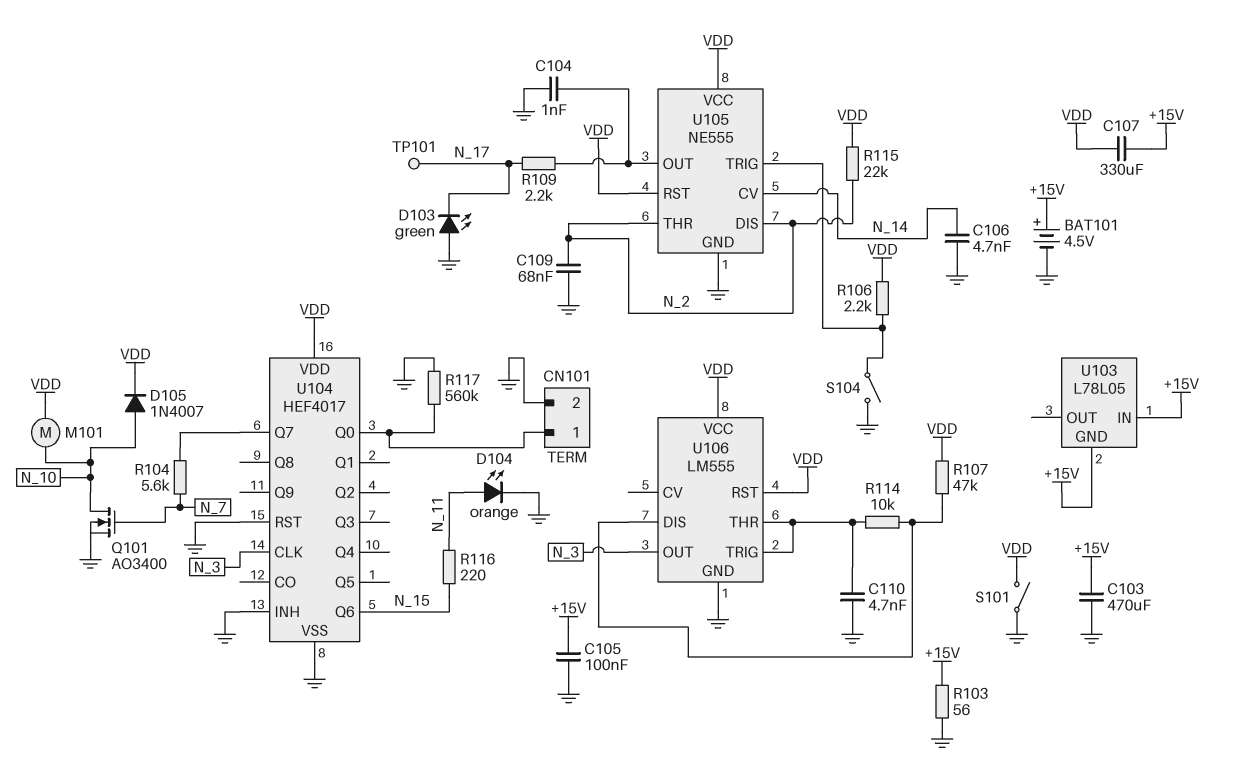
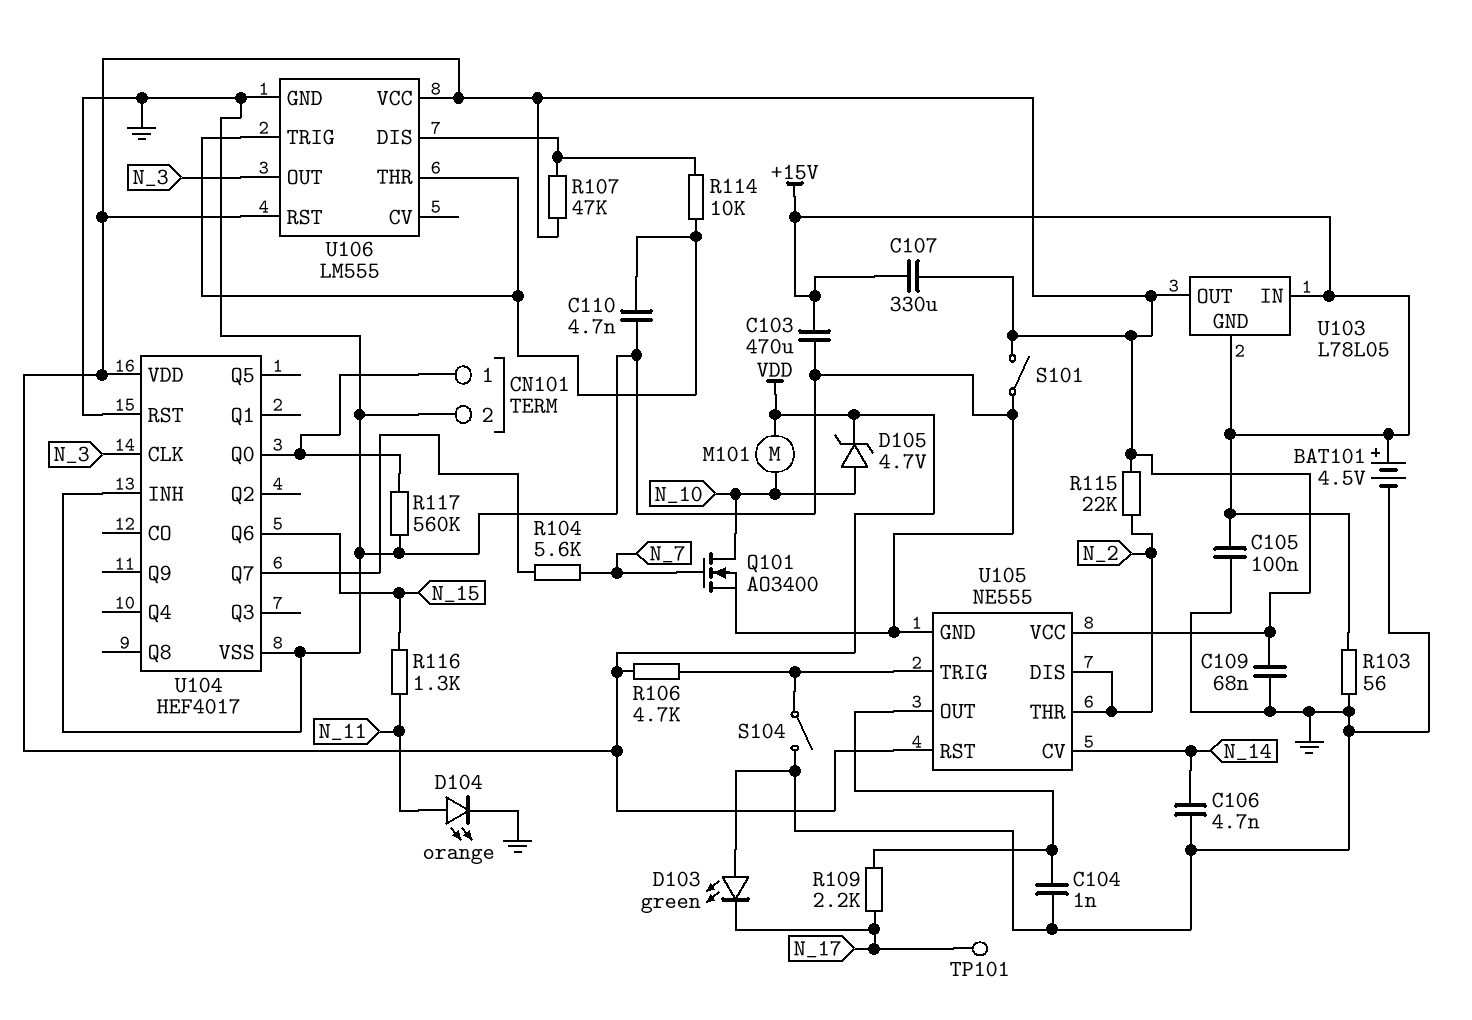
C109: 68nF (GND, N_2) -> 68nF (GND, VDD)
D105: diode 1N4007 (A N_10, K VDD) -> zener 4.7V (A N_10, K VDD)
R106: 2.2k (U105/TRIG, VDD) -> 4.7k (U105/TRIG, VDD)
R116: 220 (N_11, N_15) -> 1.3k (N_11, N_15)
U103 pin OUT: none -> VDD

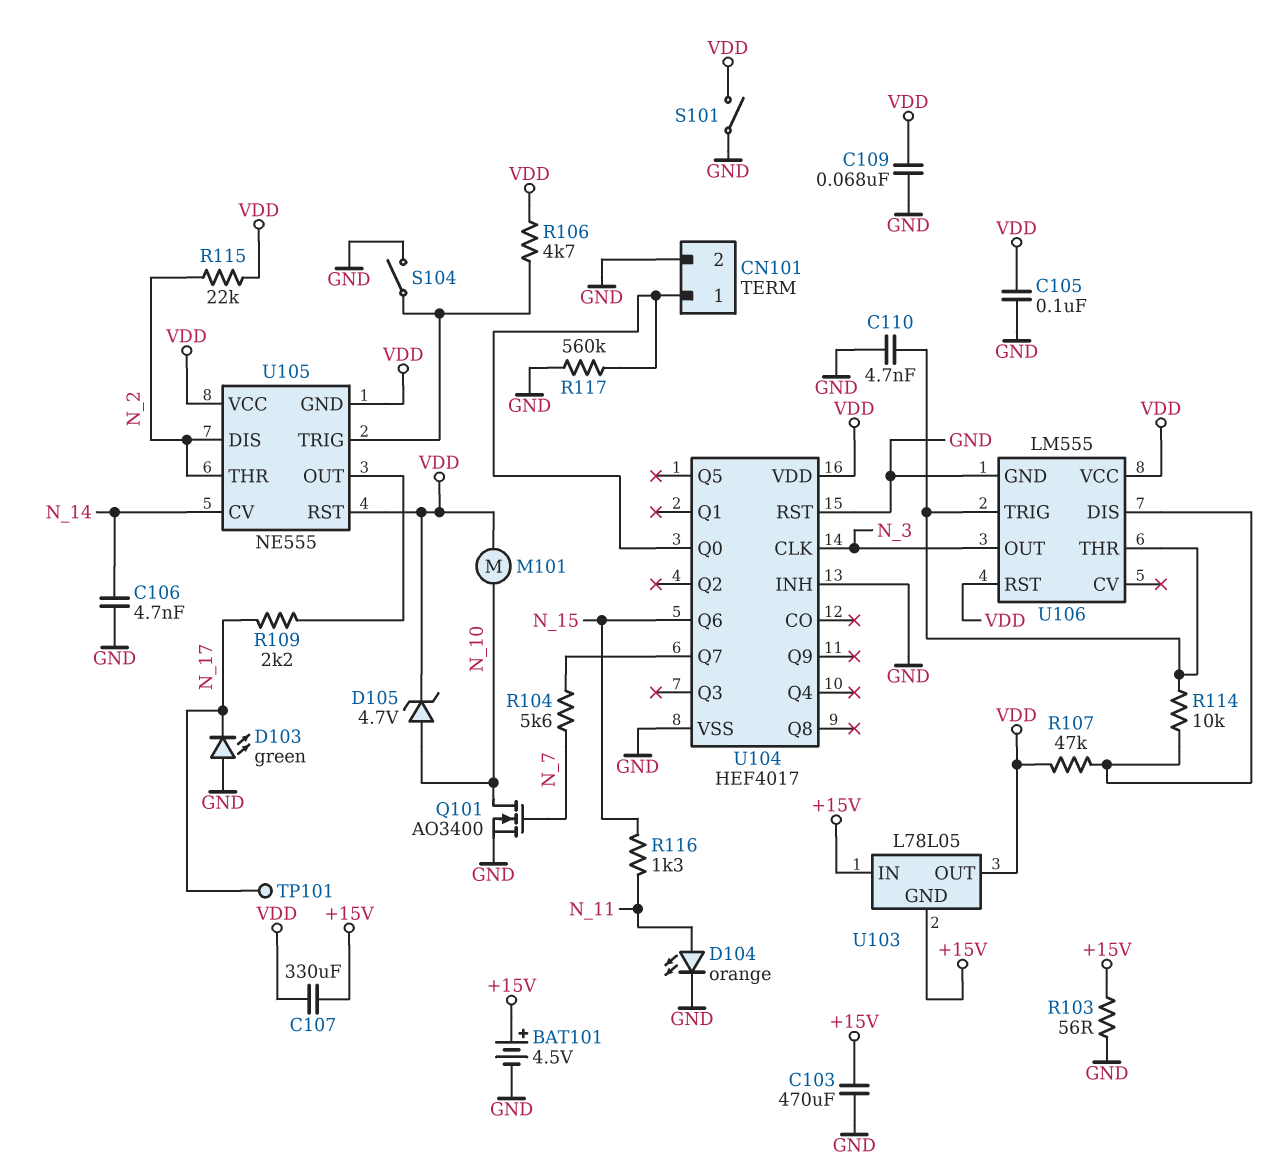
C104: 1nF (GND, U105/OUT) -> none
C105: 100nF (+15V, GND) -> 100nF (GND, VDD)
U105 pin GND: GND -> VDD

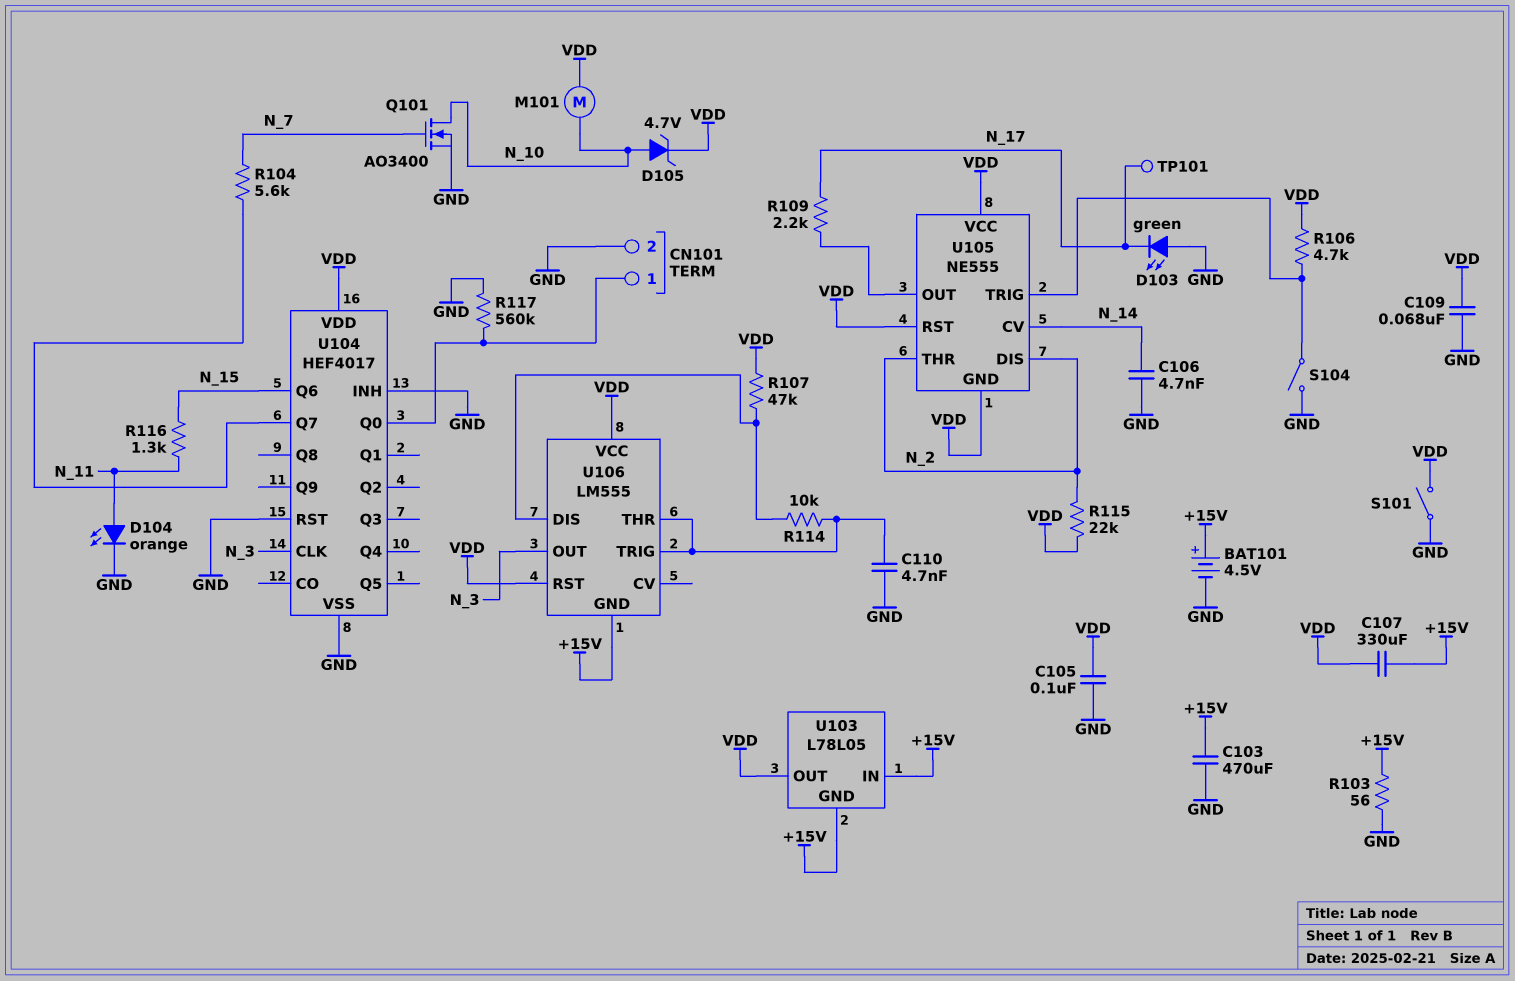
U106 pin GND: GND -> +15V

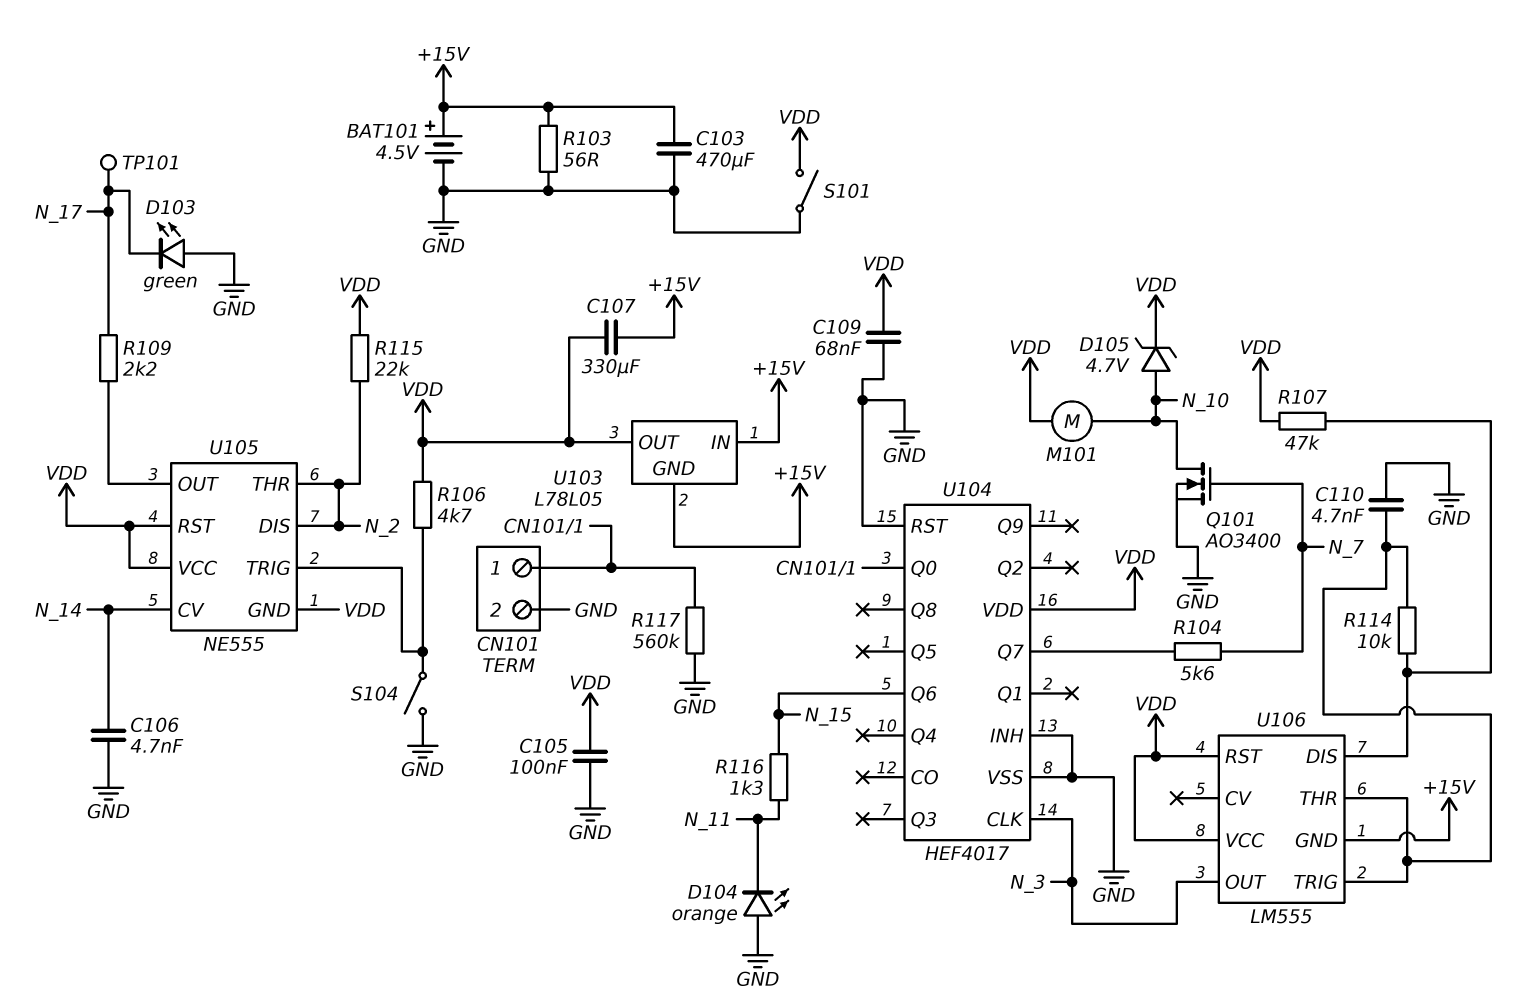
D104: LED orange (A N_11, K GND) -> LED orange (A GND, K N_11)

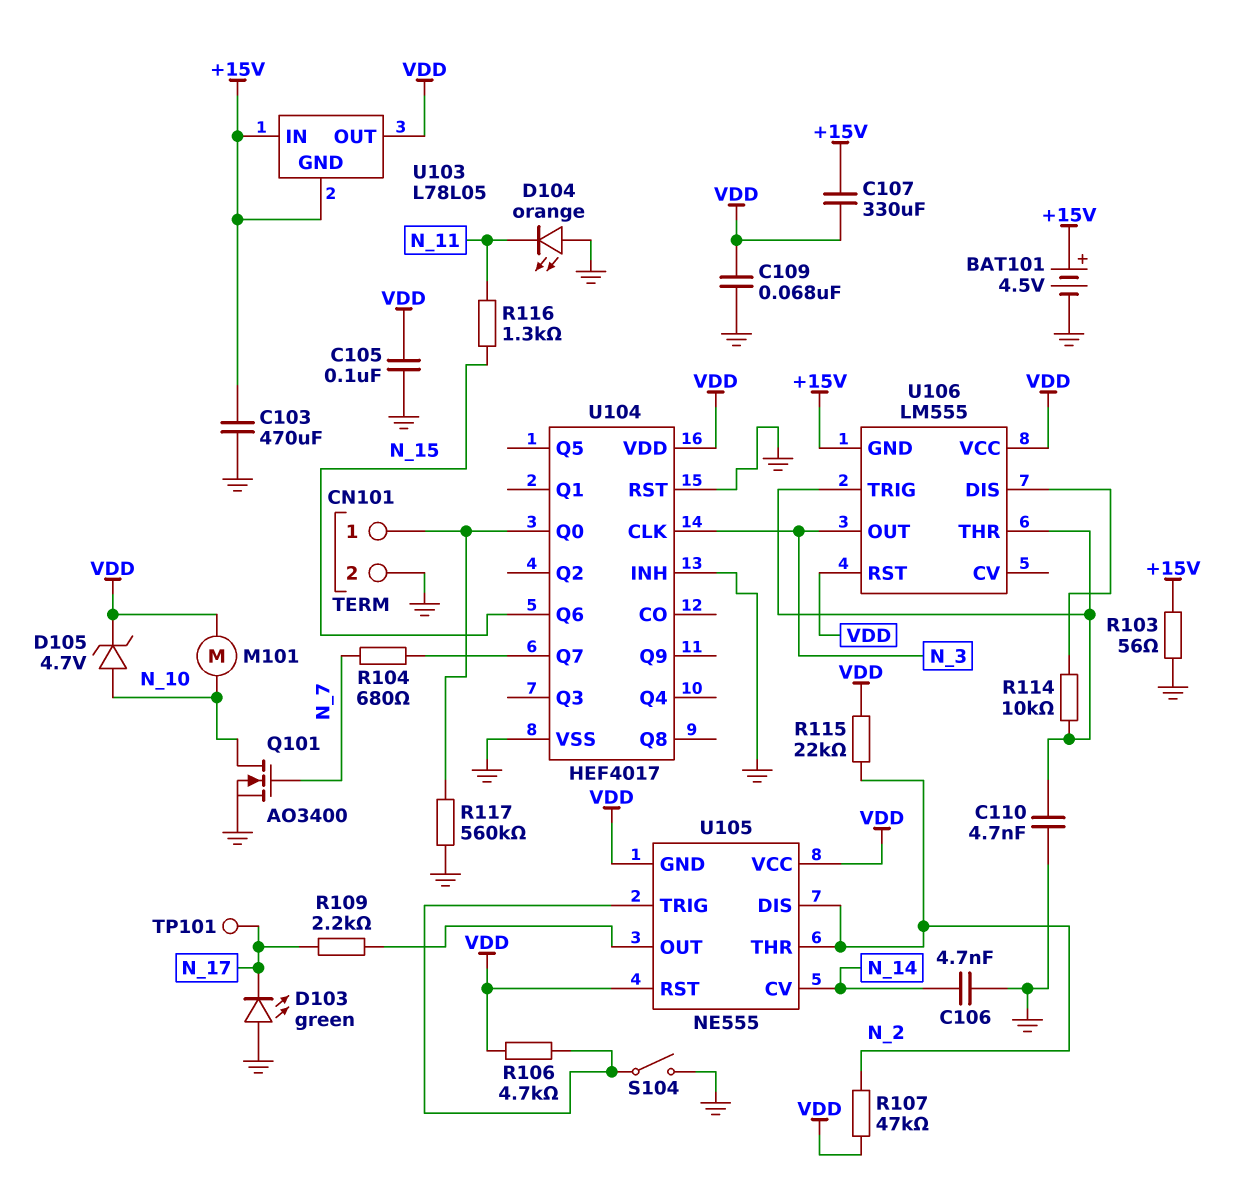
R104: 5.6k (N_7, U104/Q7) -> 680 (N_7, U104/Q7)
R107: 47k (U106/DIS, VDD) -> 47k (N_2, VDD)
S101: switch (GND, VDD) -> none

